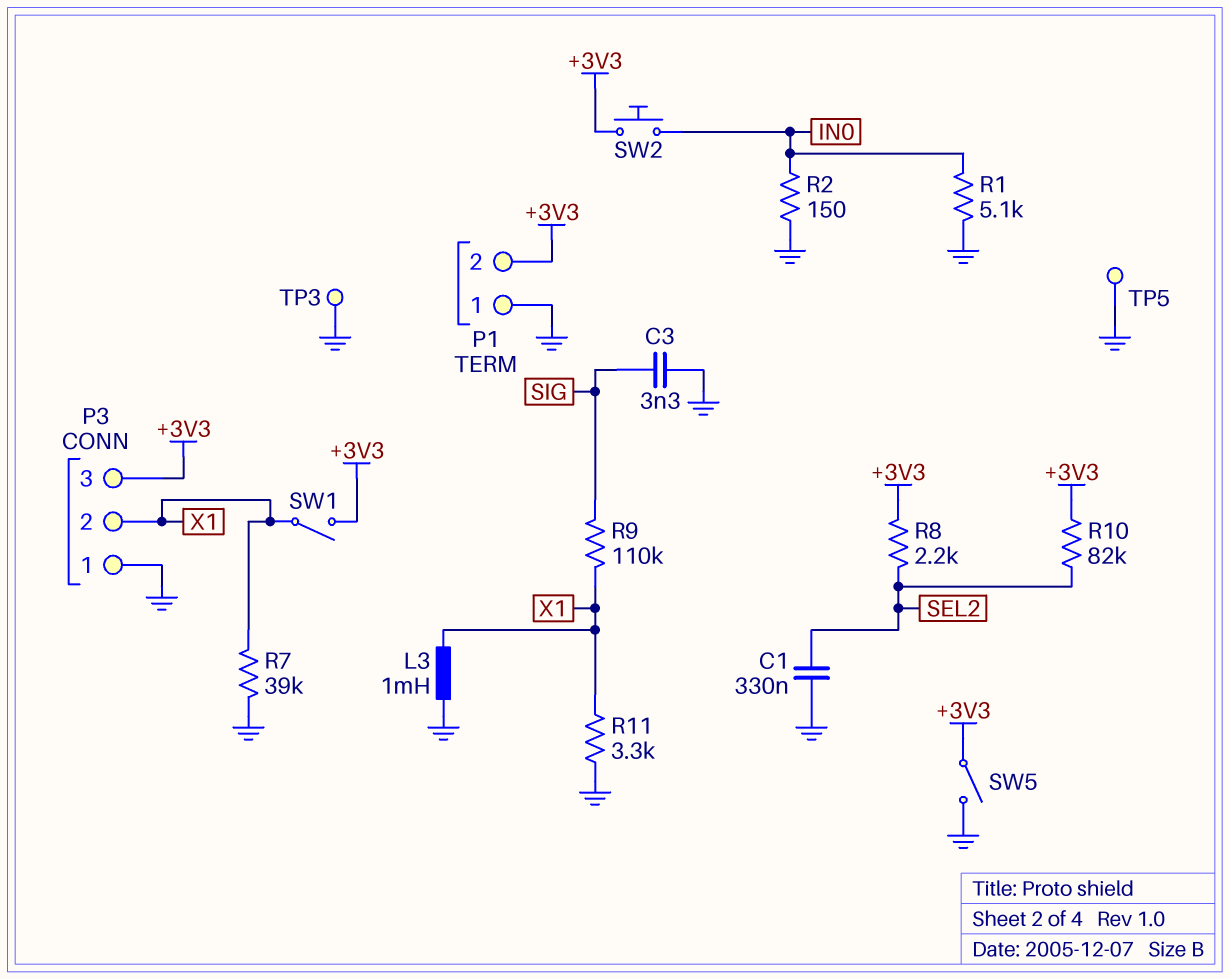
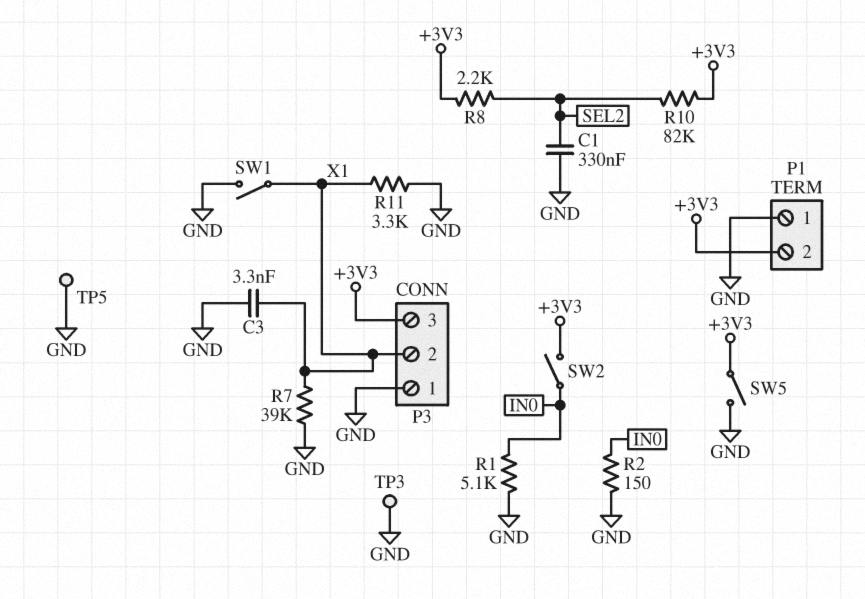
C3: 3.3nF (GND, SIG) -> 3.3nF (GND, X1)
L3: 1mH (GND, X1) -> none
R9: 110k (SIG, X1) -> none
SW1: switch (+3V3, X1) -> switch (GND, X1)
SW2: button (+3V3, IN0) -> switch (+3V3, IN0)

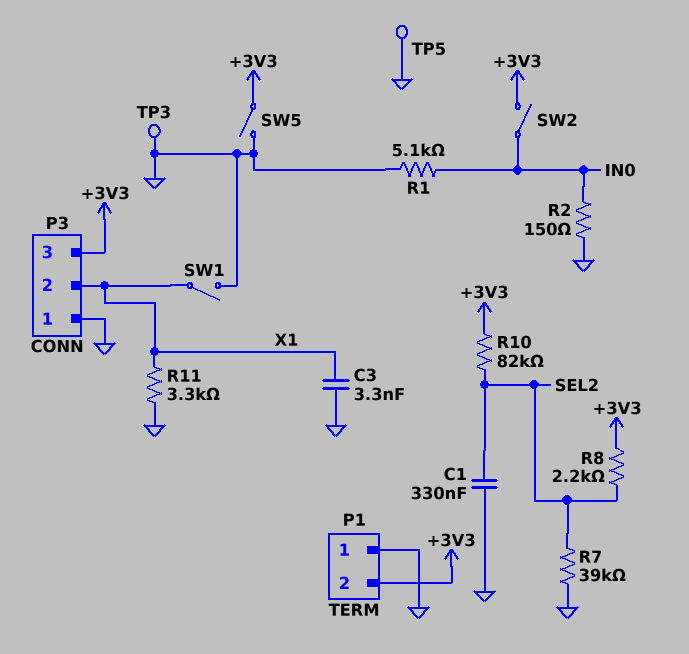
R7: 39k (GND, X1) -> 39k (GND, SEL2)

